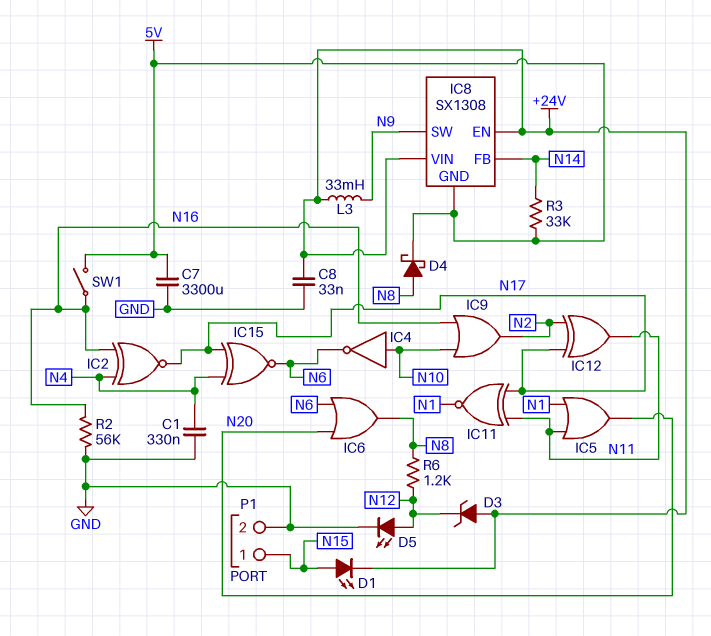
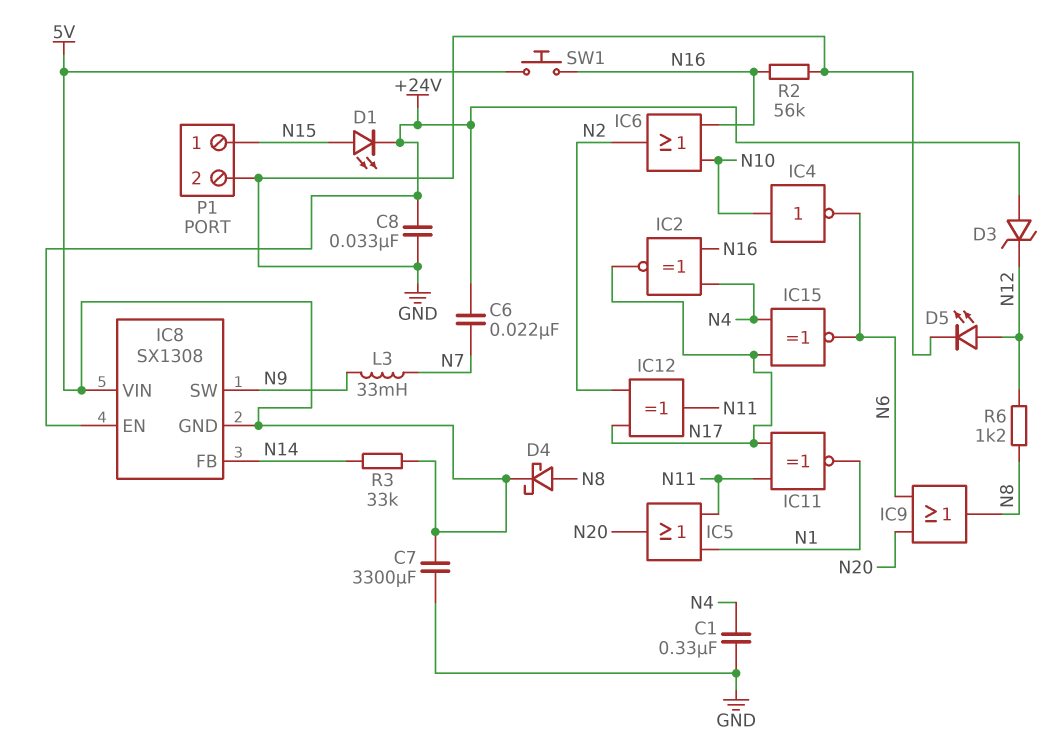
C6: none -> 22nF (+24V, N7)
IC6: OR (in N6, in N20, out N8) -> OR (in N10, in N16, out N2)
IC8 pin VIN: +24V -> 5V
IC9: OR (in N10, in N16, out N2) -> OR (in N6, in N20, out N8)
L3: 33mH (+24V, N9) -> 33mH (N7, N9)
SW1: switch (5V, N16) -> button (5V, N16)

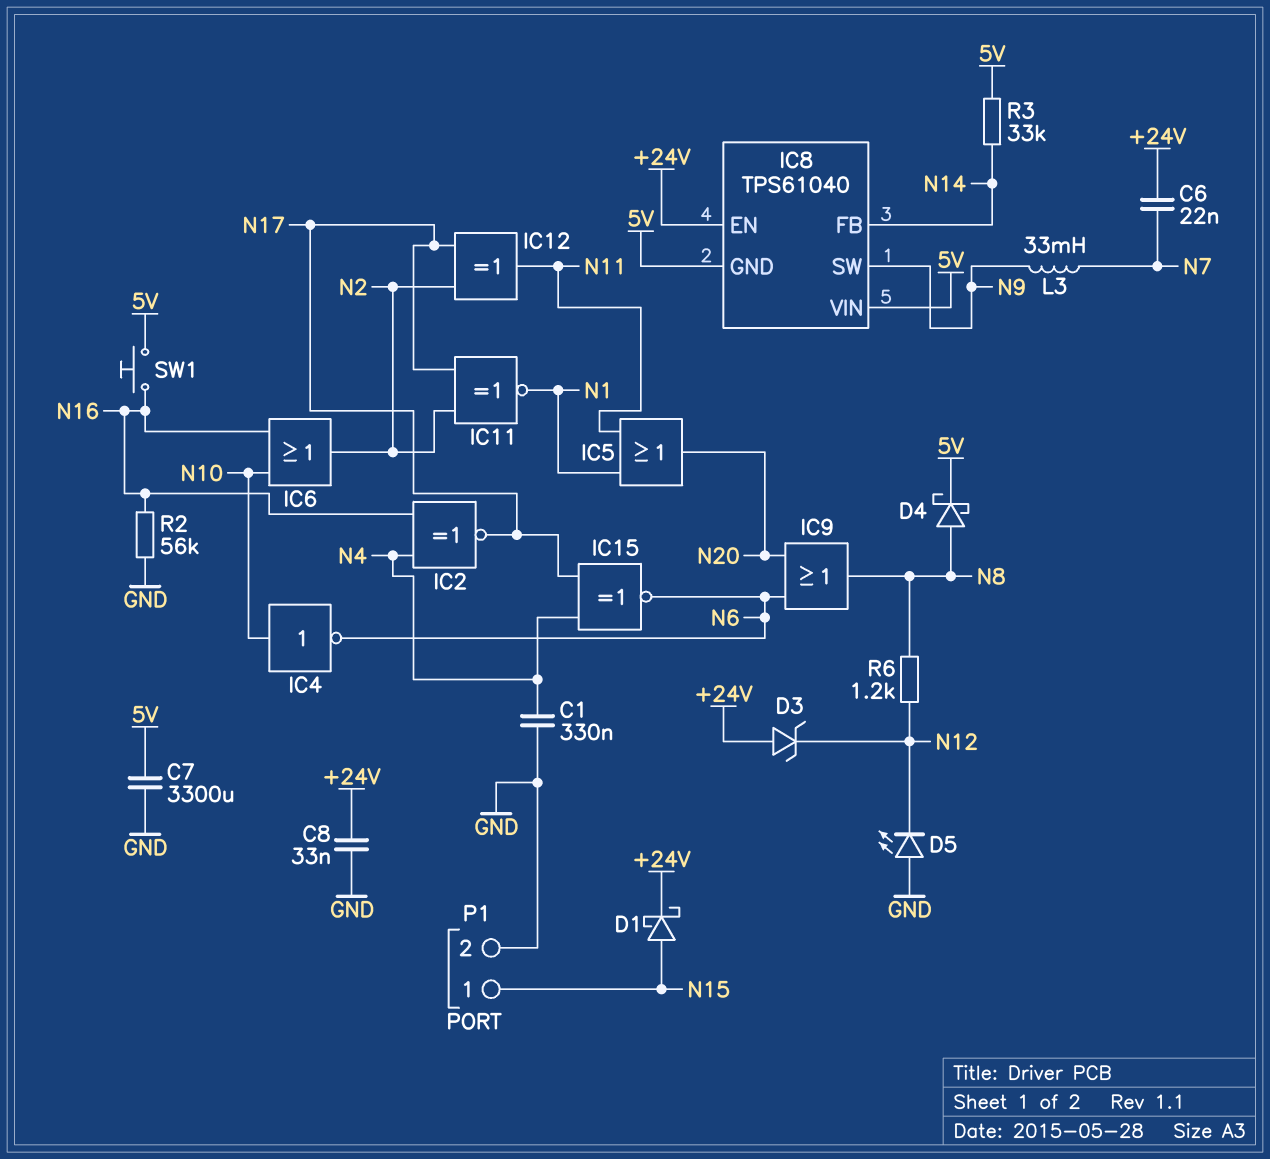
D1: LED (A N15, K +24V) -> schottky (A N15, K +24V)
D5: LED (A N12, K GND) -> LED (A GND, K N12)
IC8: SX1308 -> TPS61040
IC11: XNOR (in N11, in N17, out N1) -> XNOR (in N2, in N17, out N1)

